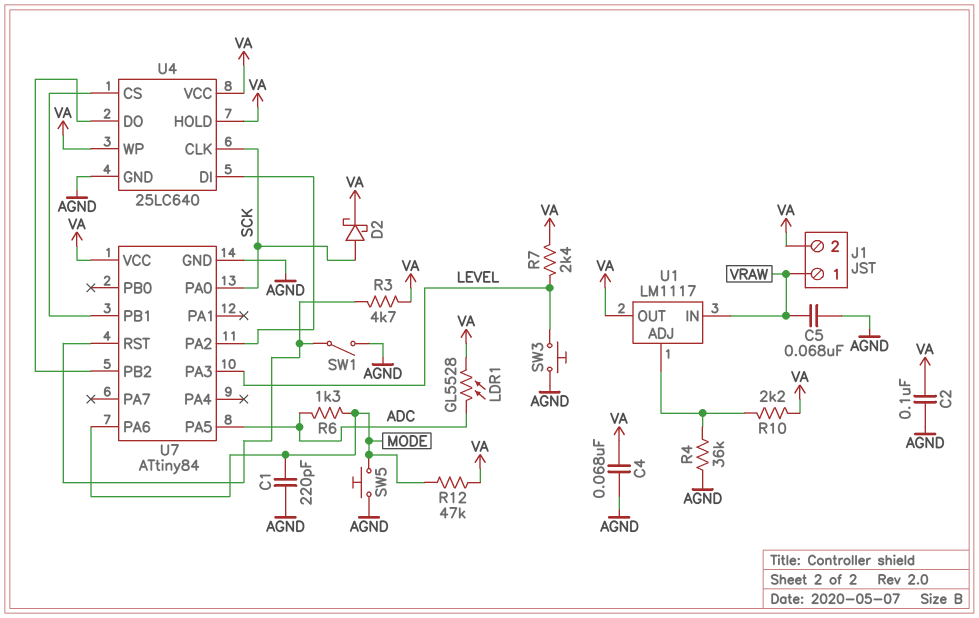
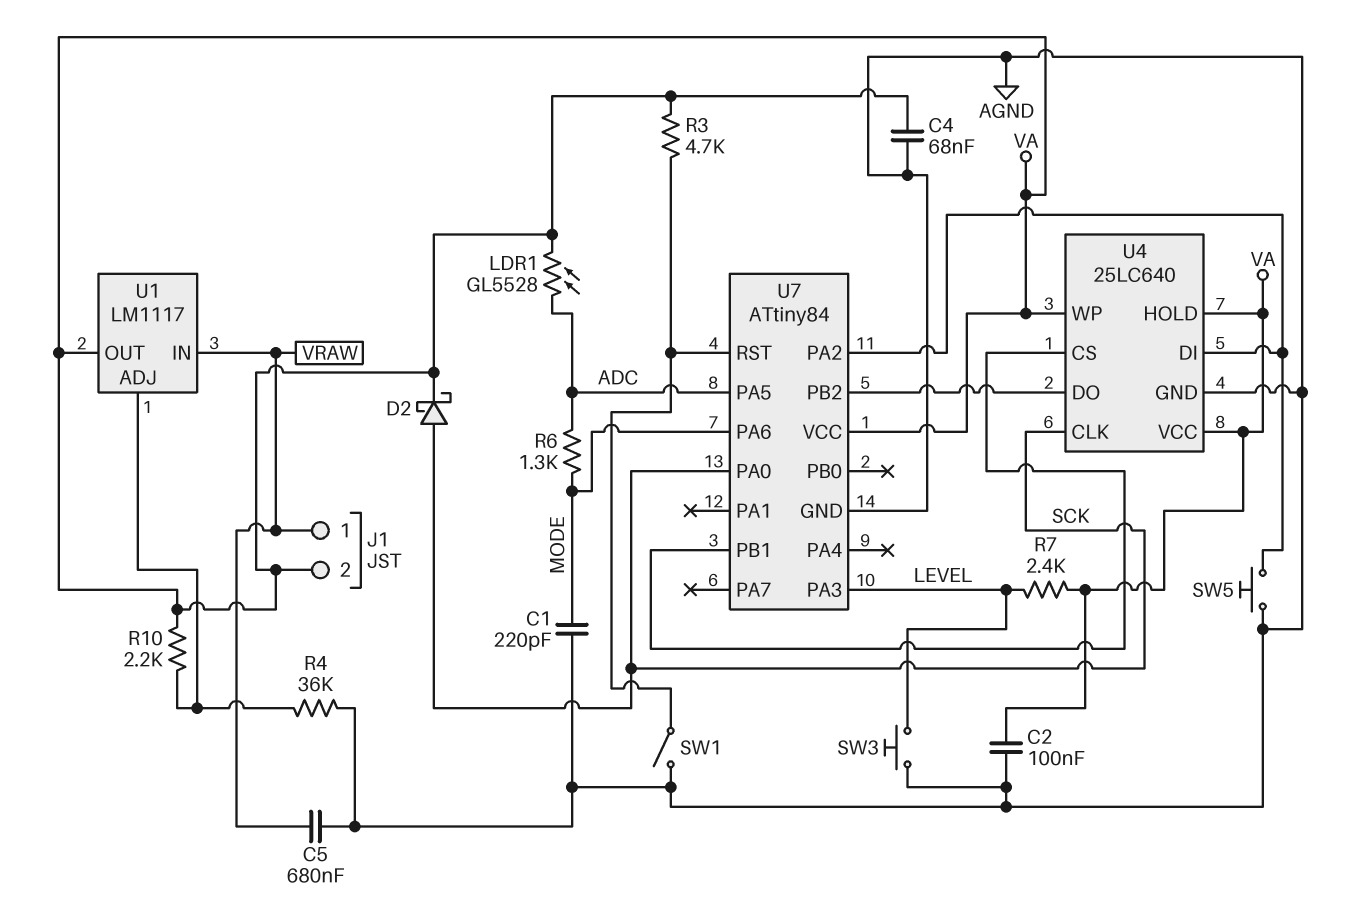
C5: 68nF (AGND, VRAW) -> 680nF (AGND, VRAW)
R12: 47k (MODE, VA) -> none
SW5: button (AGND, MODE) -> button (AGND, U4/DI)

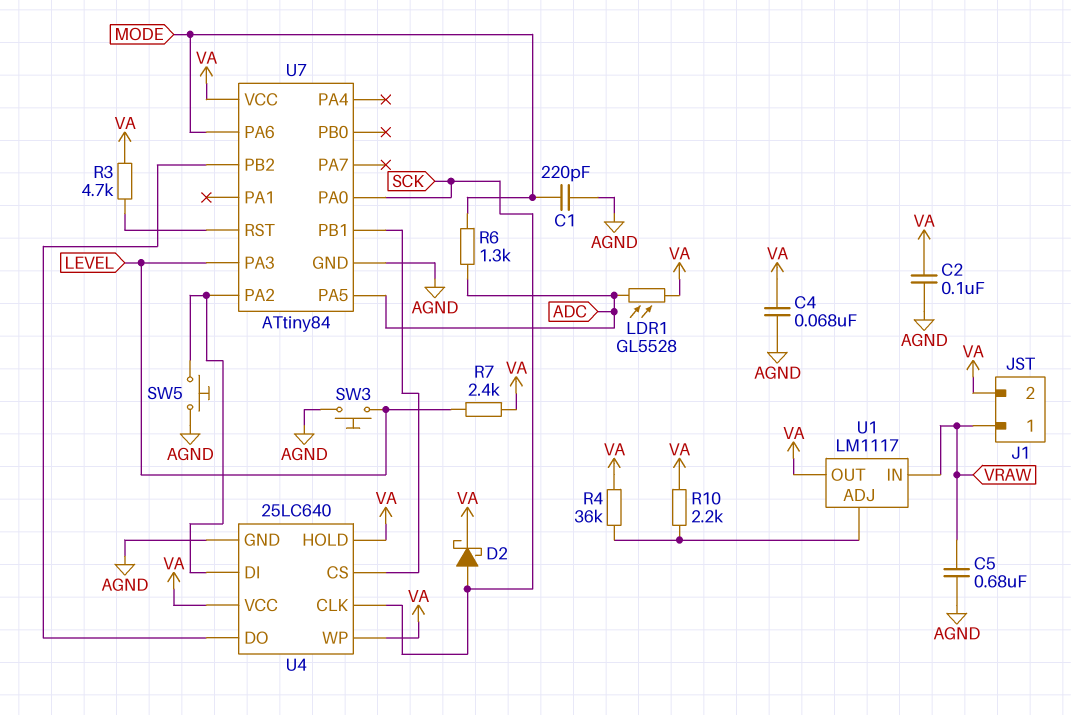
R4: 36k (AGND, U1/ADJ) -> 36k (U1/ADJ, VA)
SW1: switch (AGND, U7/RST) -> none

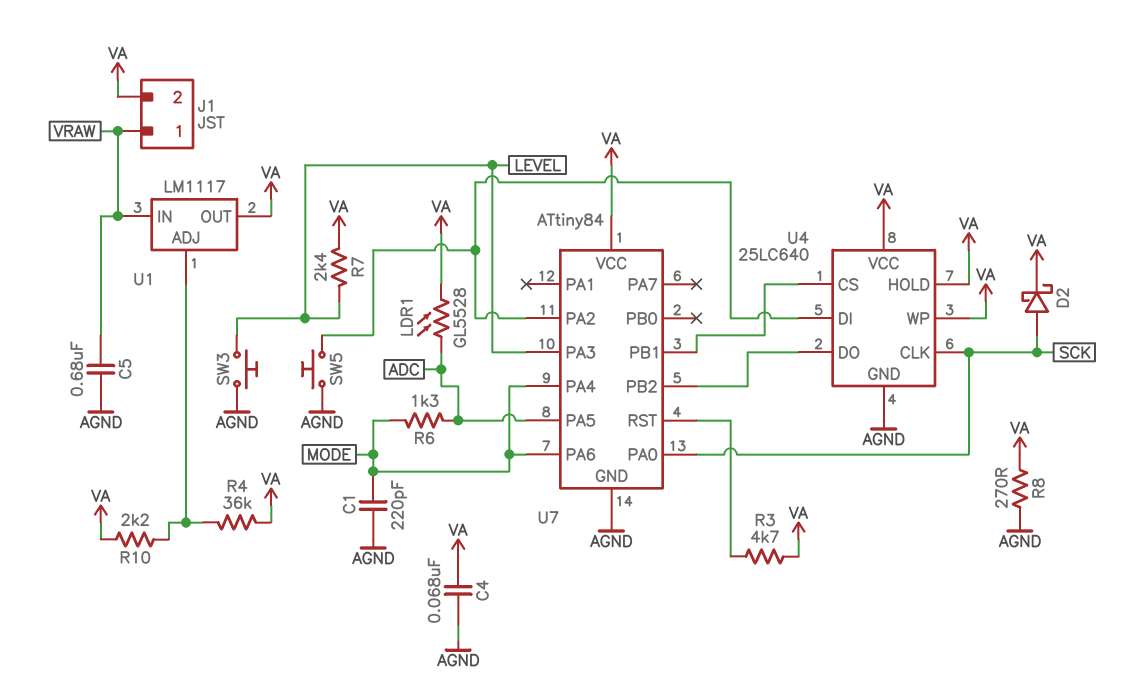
C2: 100nF (AGND, VA) -> none
R8: none -> 270 (AGND, VA)
U7 pin PA4: none -> MODE

